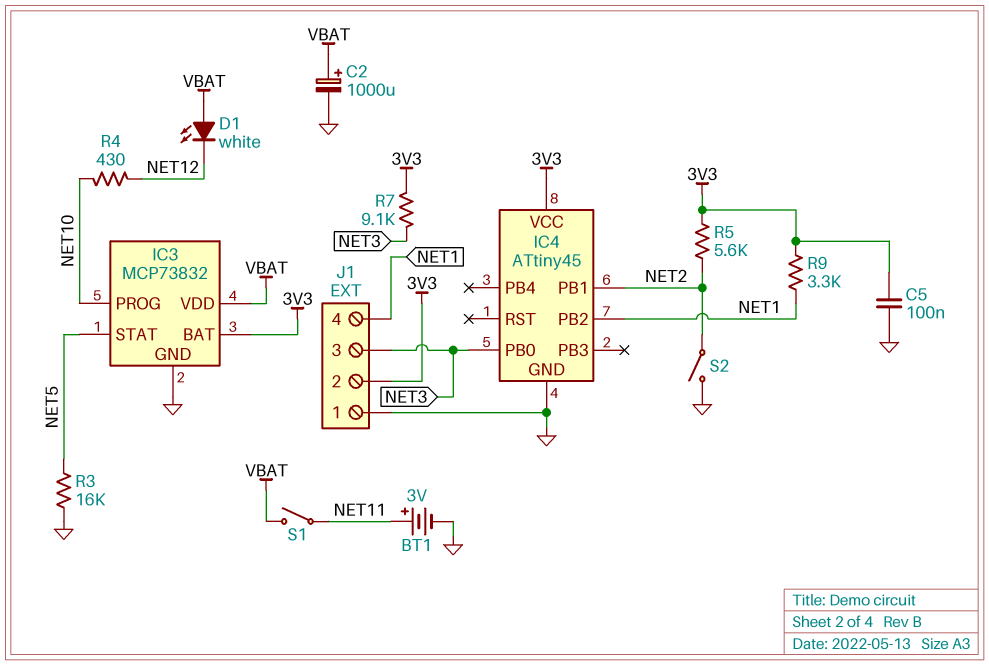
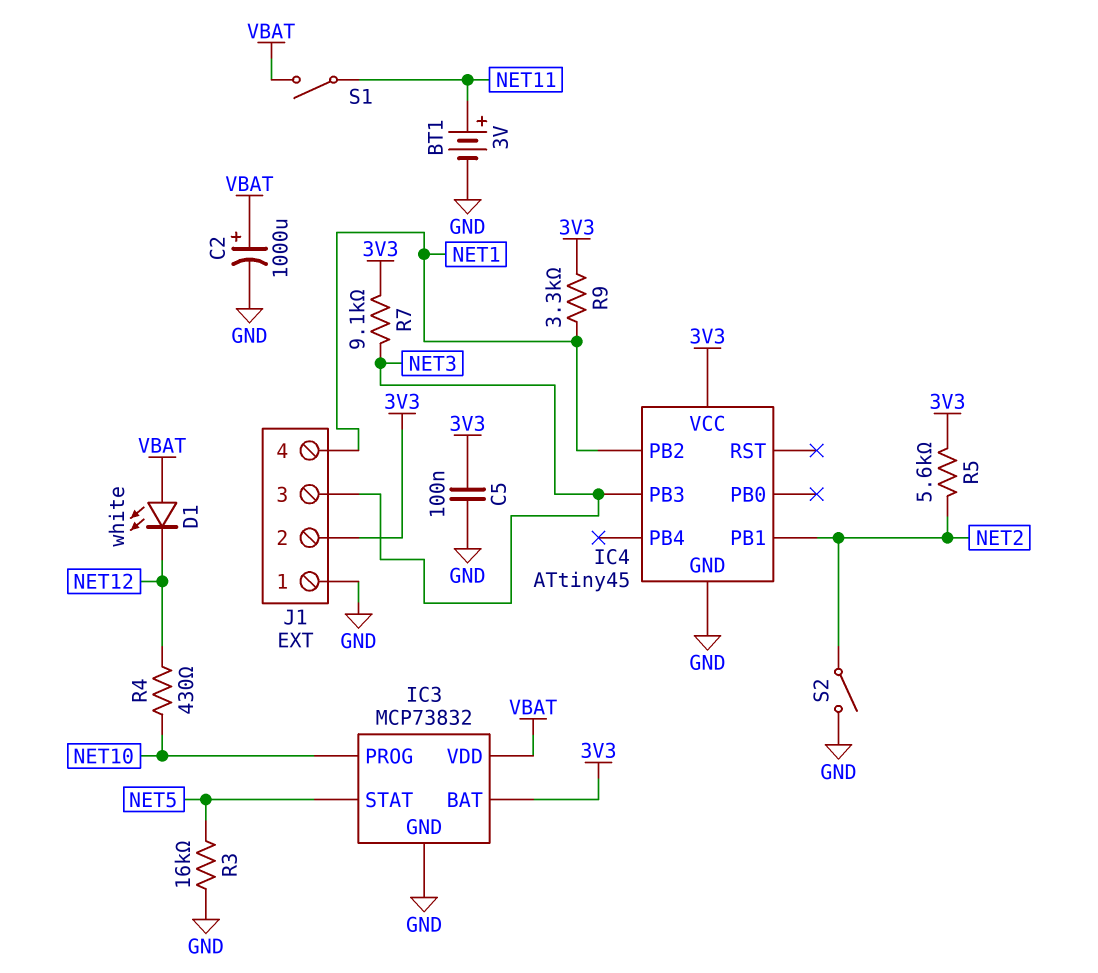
IC4 pin PB0: NET3 -> none
IC4 pin PB3: none -> NET3

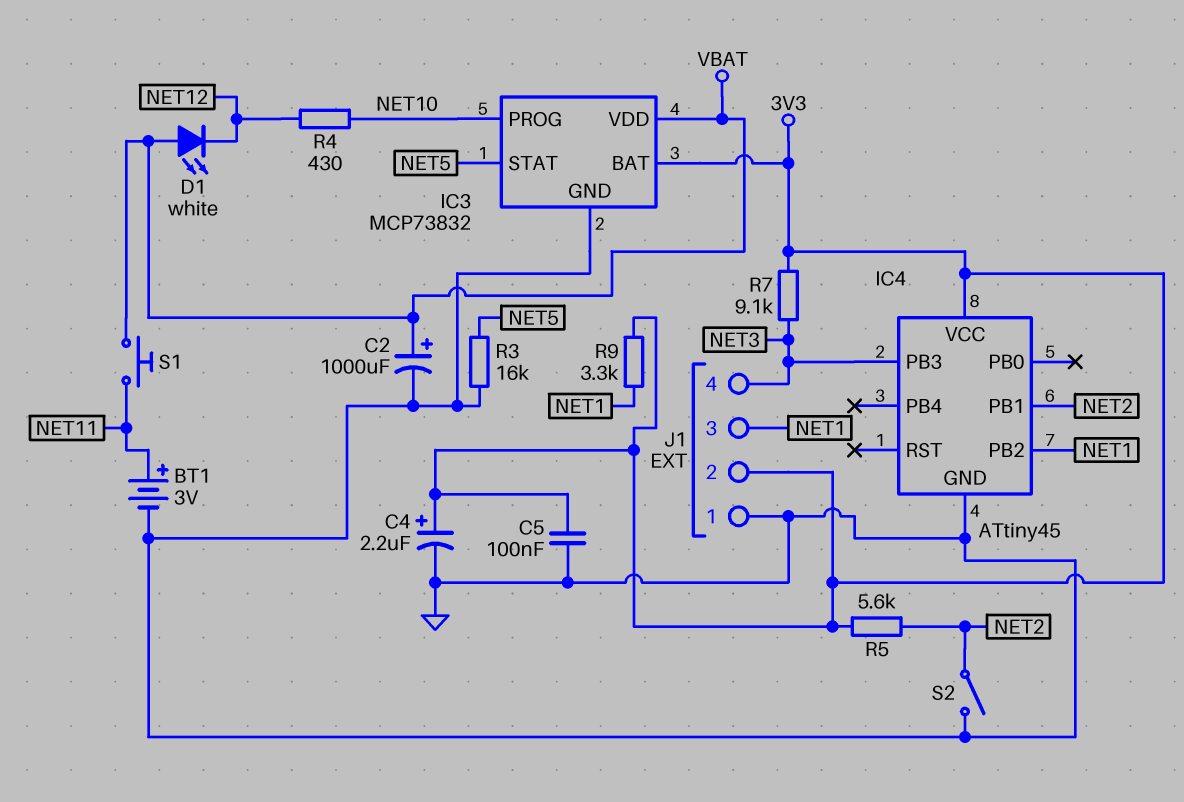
C4: none -> 2.2uF (plus 3V3, minus GND)
J1 pin 3: NET3 -> NET1
J1 pin 4: NET1 -> NET3
S1: switch (NET11, VBAT) -> button (NET11, VBAT)

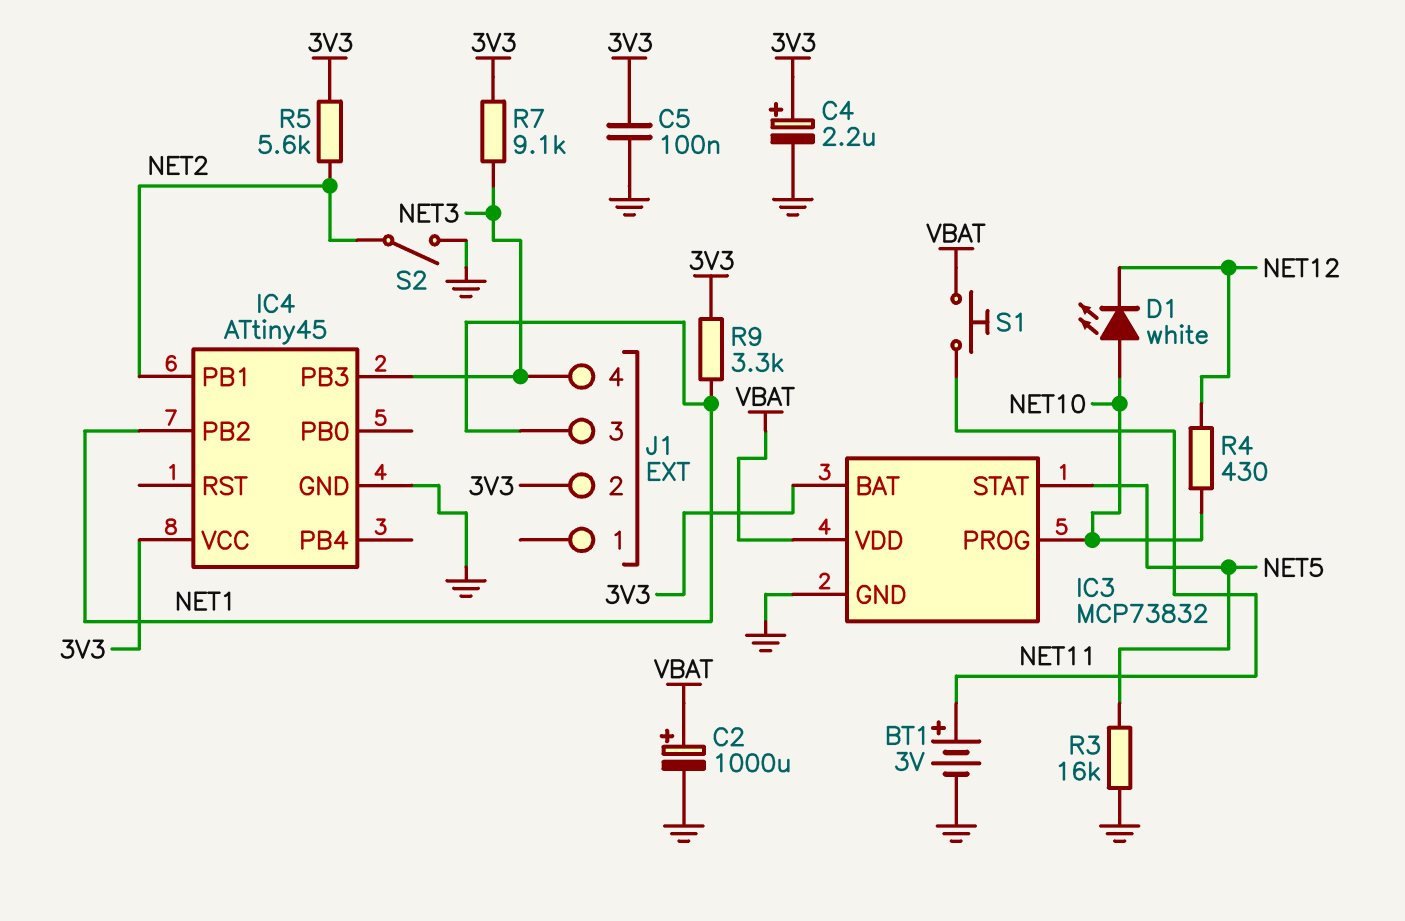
D1: LED white (A VBAT, K NET12) -> LED white (A NET10, K NET12)
J1 pin 1: GND -> none

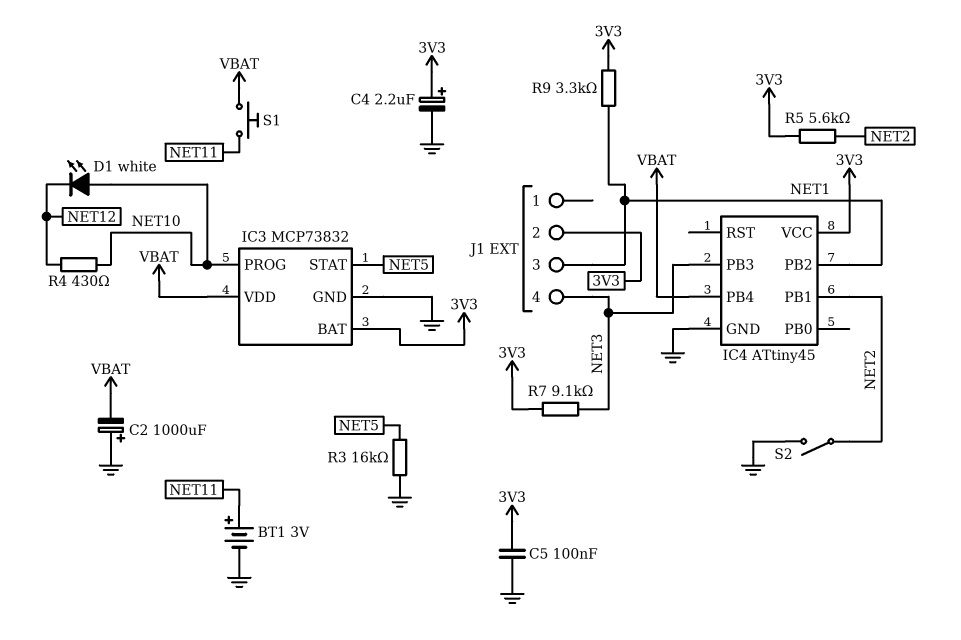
C2: 1000uF (plus VBAT, minus GND) -> 1000uF (plus GND, minus VBAT)
IC4 pin PB4: none -> VBAT

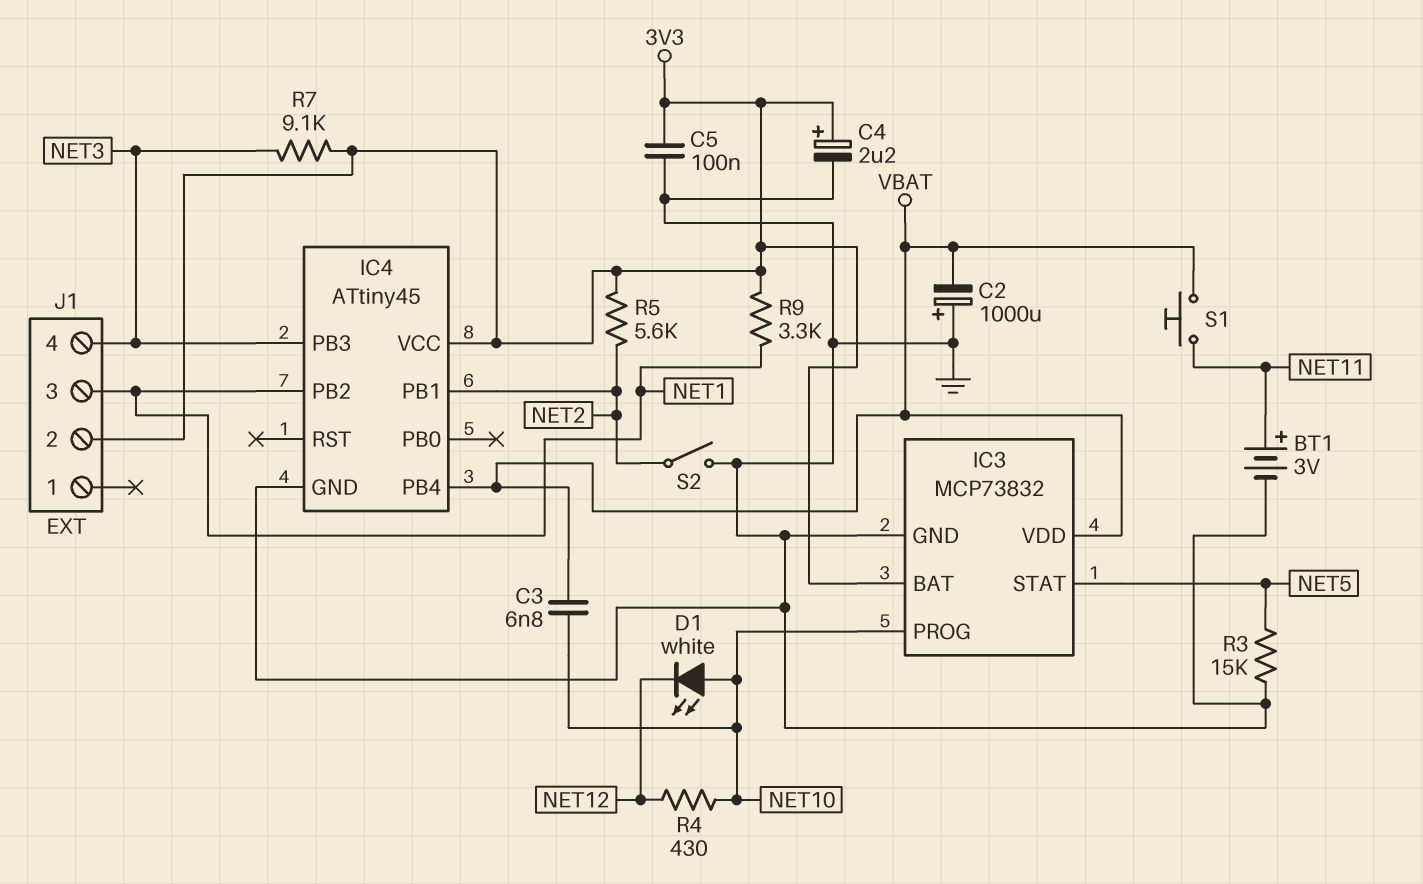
C3: none -> 6.8nF (NET10, VBAT)
R3: 16k (GND, NET5) -> 15k (GND, NET5)

